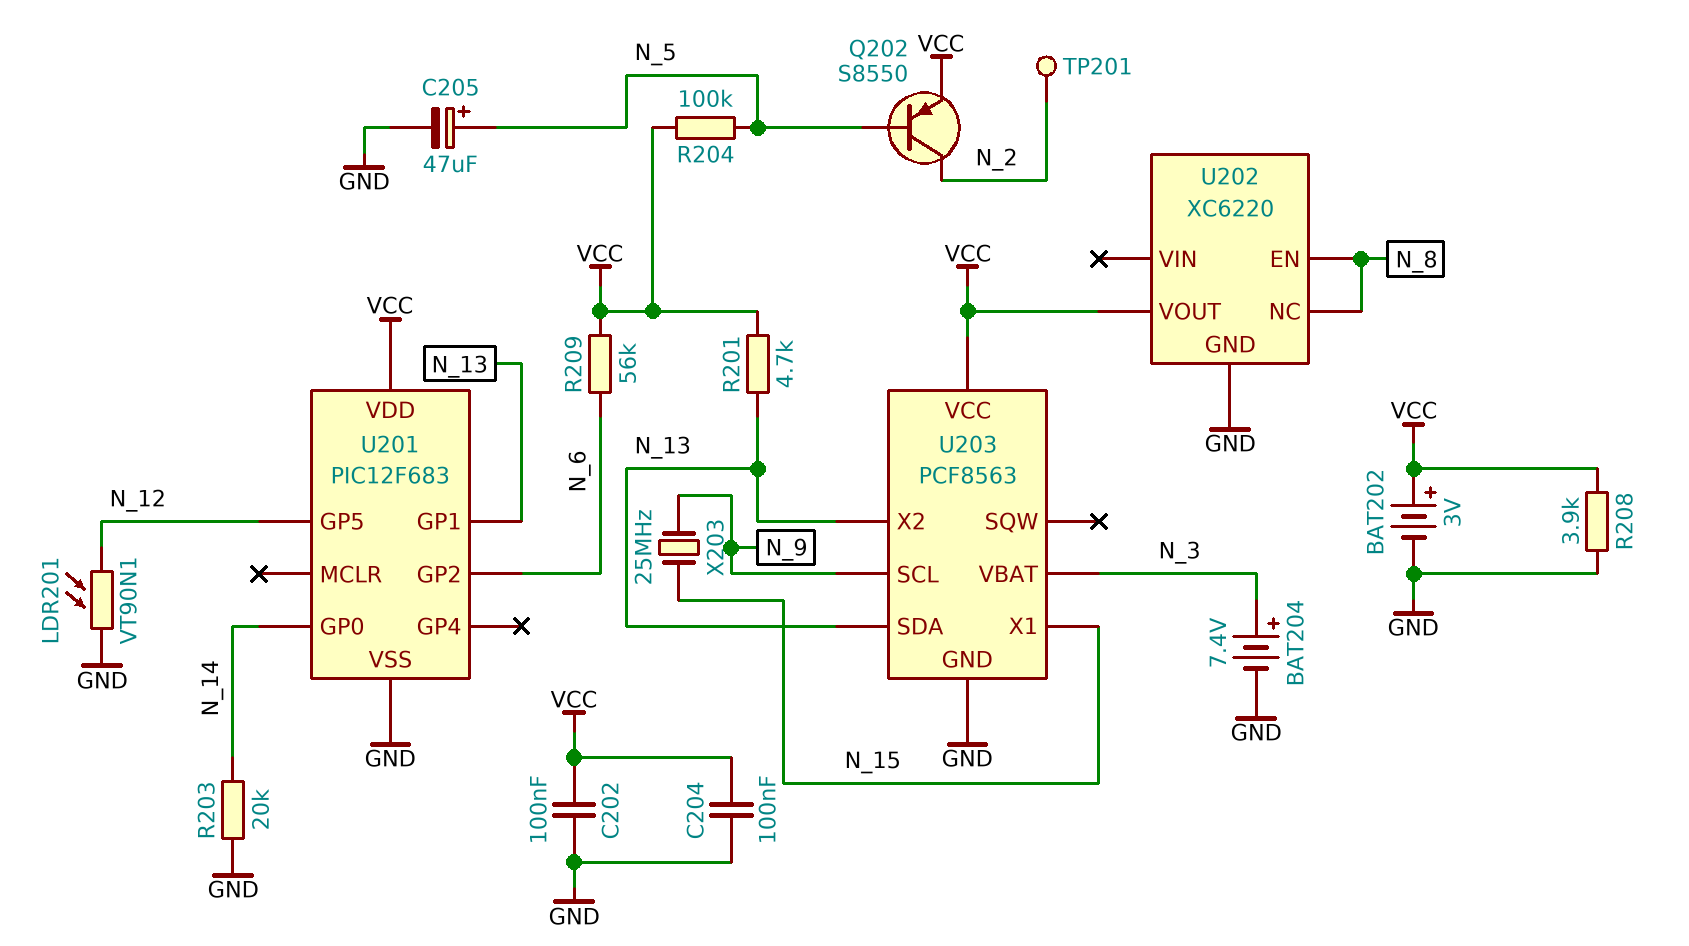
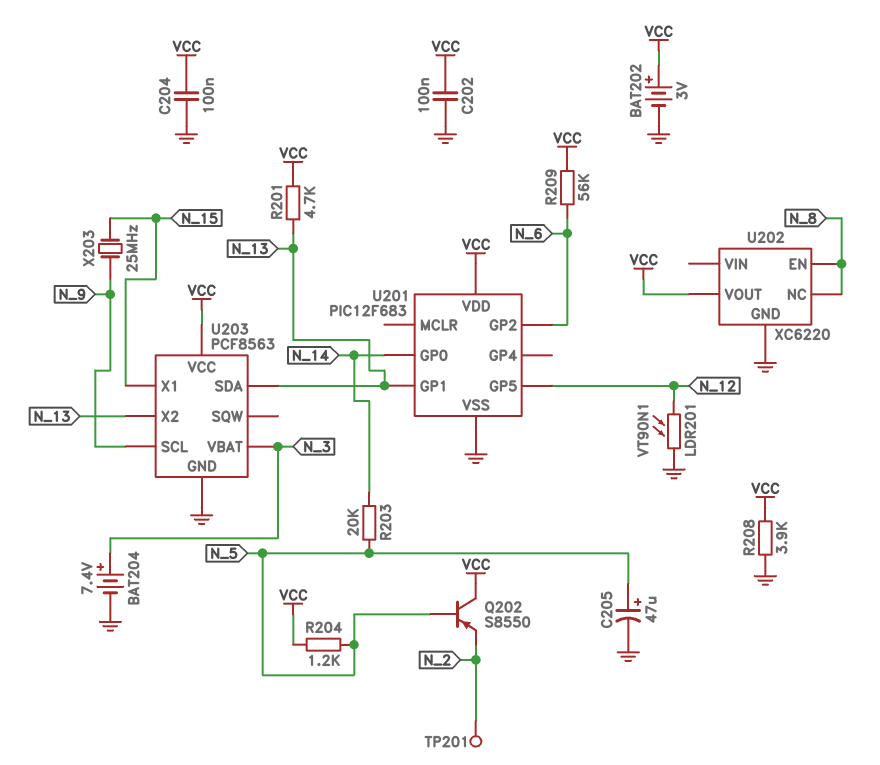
Q202: PNP S8550 (B N_5, C N_2, E VCC) -> PNP S8550 (B N_5, C VCC, E N_2)
R203: 20k (GND, N_14) -> 20k (N_5, N_14)
R204: 100k (N_5, VCC) -> 1.2k (N_5, VCC)

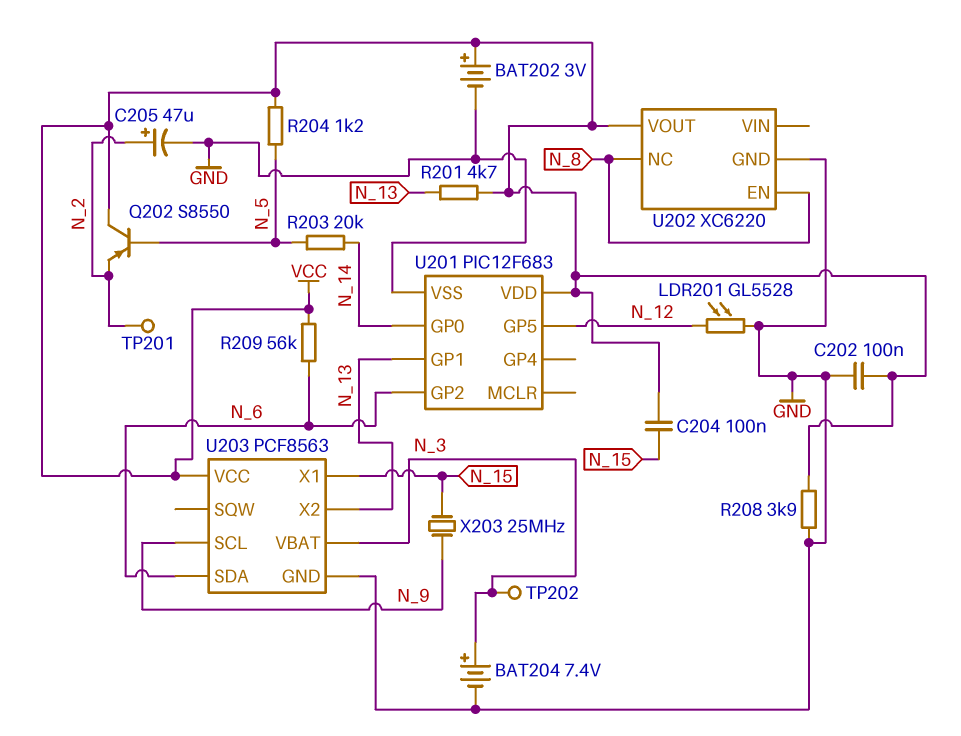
C204: 100nF (GND, VCC) -> 100nF (N_15, VCC)
C205: 47uF (plus N_5, minus GND) -> 47uF (plus N_2, minus GND)
LDR201: VT90N1 (GND, N_12) -> GL5528 (GND, N_12)
TP202: none -> test point (N_3)
U203 pin SDA: N_13 -> N_6

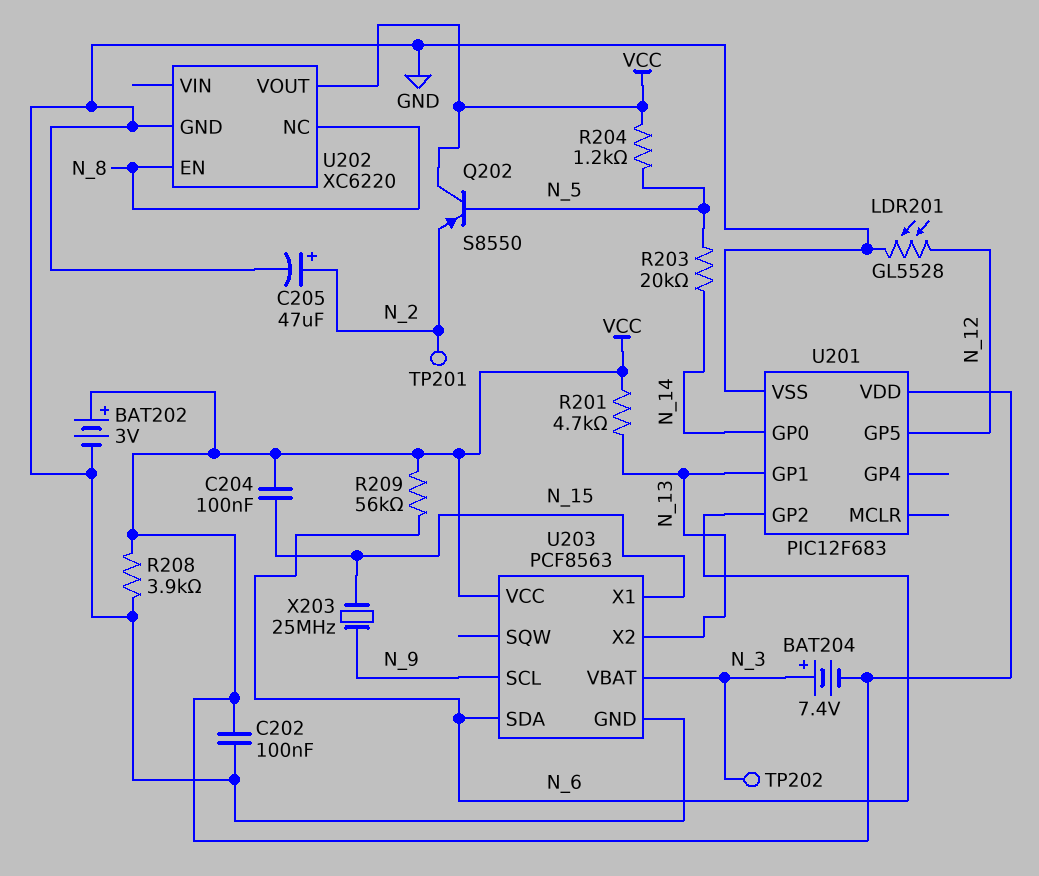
BAT204: 7.4V (plus N_3, minus GND) -> 7.4V (plus N_3, minus VCC)

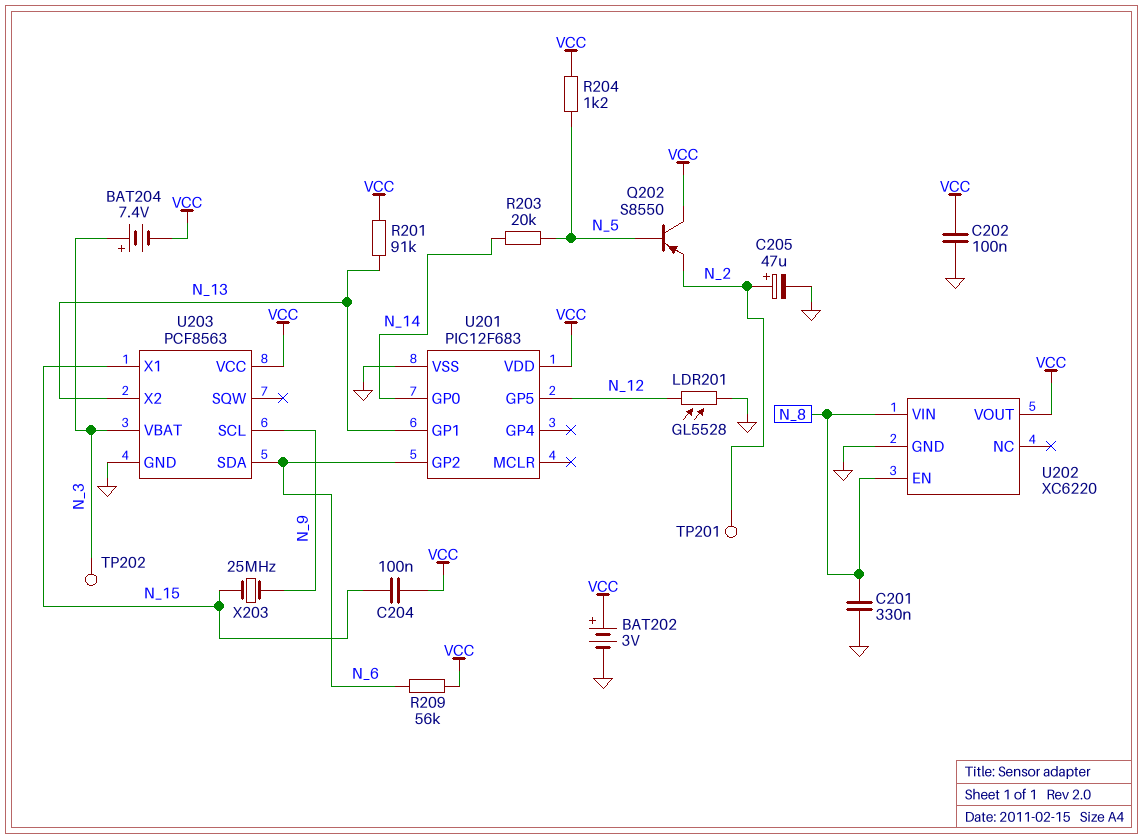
C201: none -> 330nF (GND, N_8)
R201: 4.7k (N_13, VCC) -> 91k (N_13, VCC)
R208: 3.9k (GND, VCC) -> none
U202 pin NC: N_8 -> none
U202 pin VIN: none -> N_8

